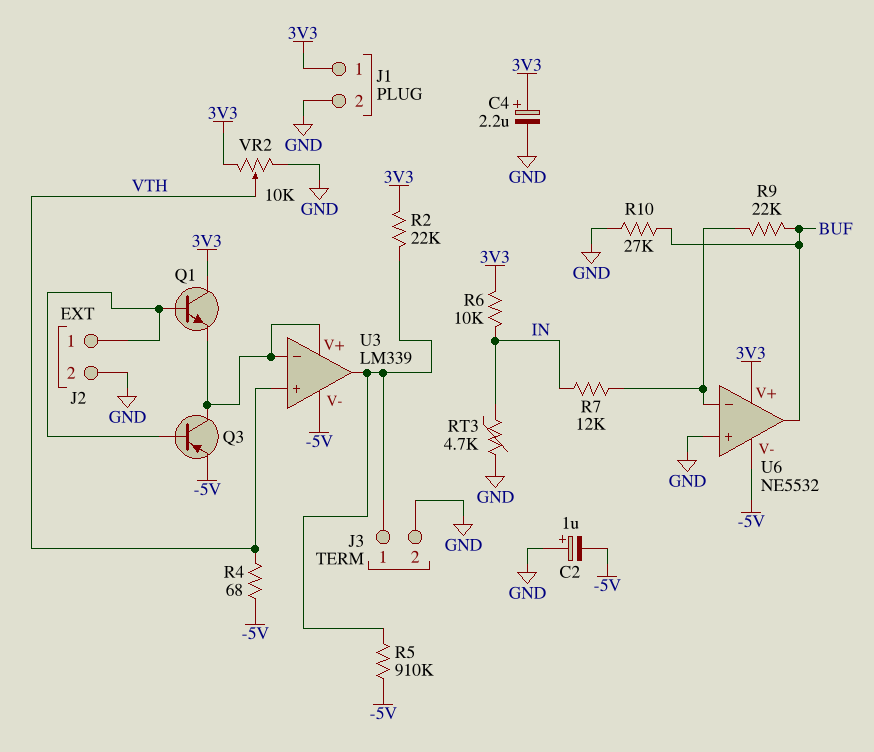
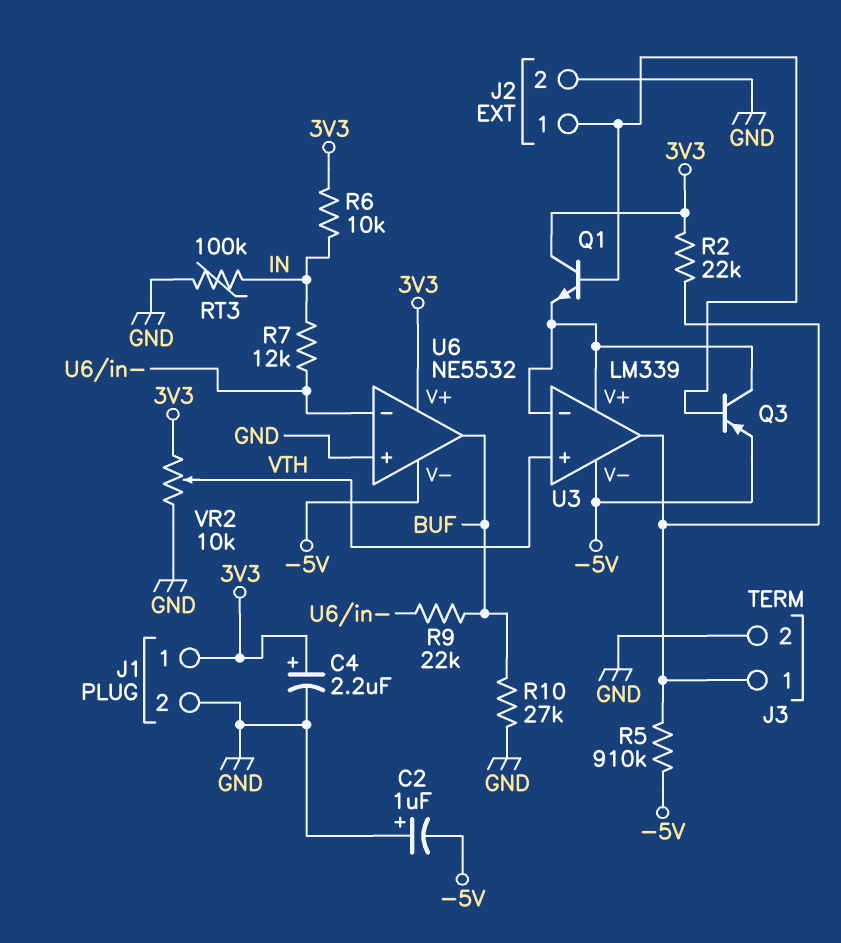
R4: 68 (-5V, VTH) -> none
RT3: 4.7k (GND, IN) -> 100k (GND, IN)

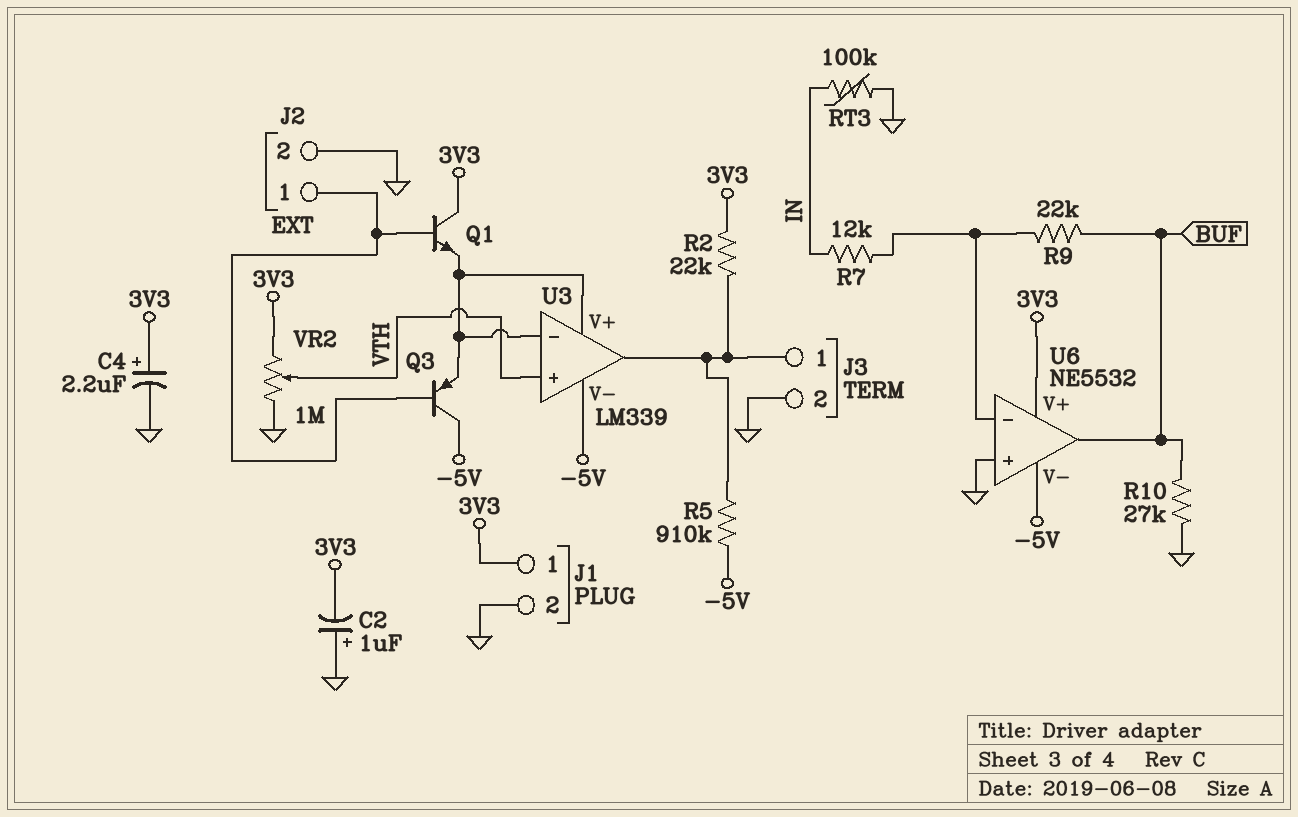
C2: 1uF (plus GND, minus -5V) -> 1uF (plus GND, minus 3V3)
Q3: PNP (B J2/1, C U3/V+, E -5V) -> PNP (B J2/1, C -5V, E U3/V+)
R6: 10k (3V3, IN) -> none
VR2: 10k (3V3, GND, wiper VTH) -> 1M (3V3, GND, wiper VTH)

